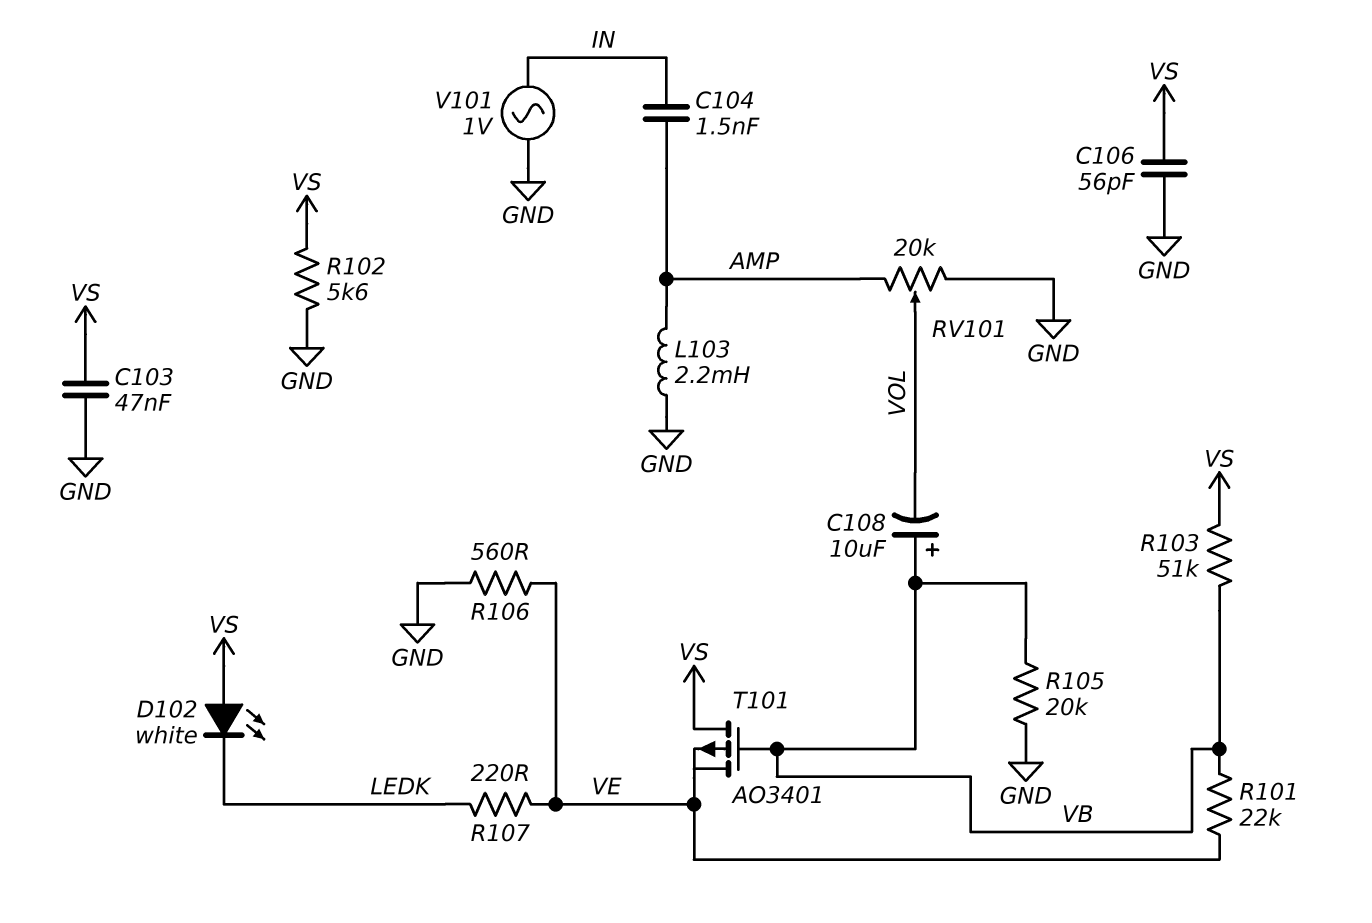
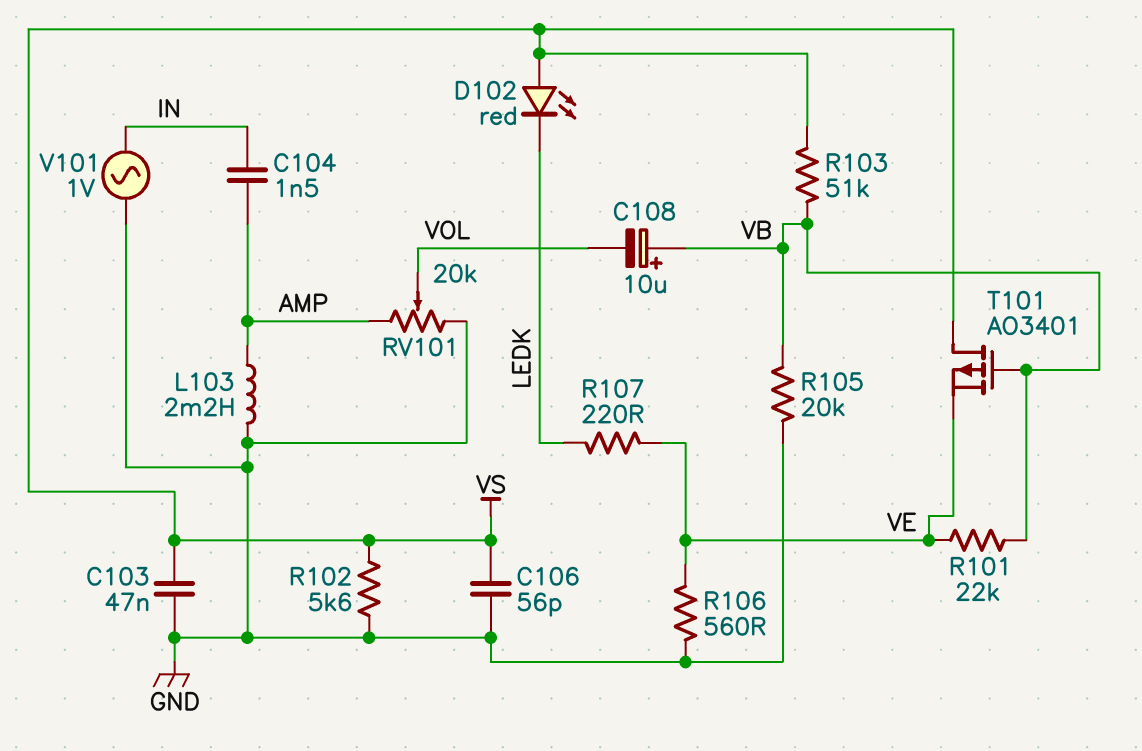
D102: LED white (A VS, K LEDK) -> LED red (A VS, K LEDK)

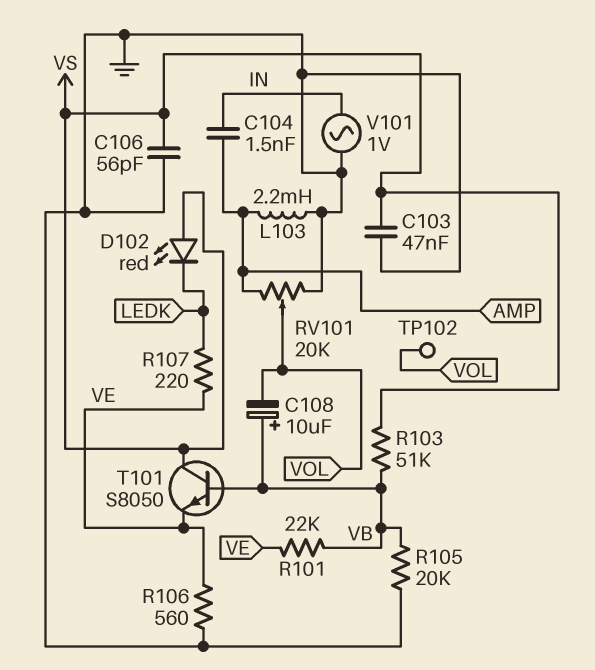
R102: 5.6k (GND, VS) -> none
T101: PMOS AO3401 (G VB, D VS, S VE) -> NPN S8050 (B VB, C VS, E VE)
TP102: none -> test point (VOL)

